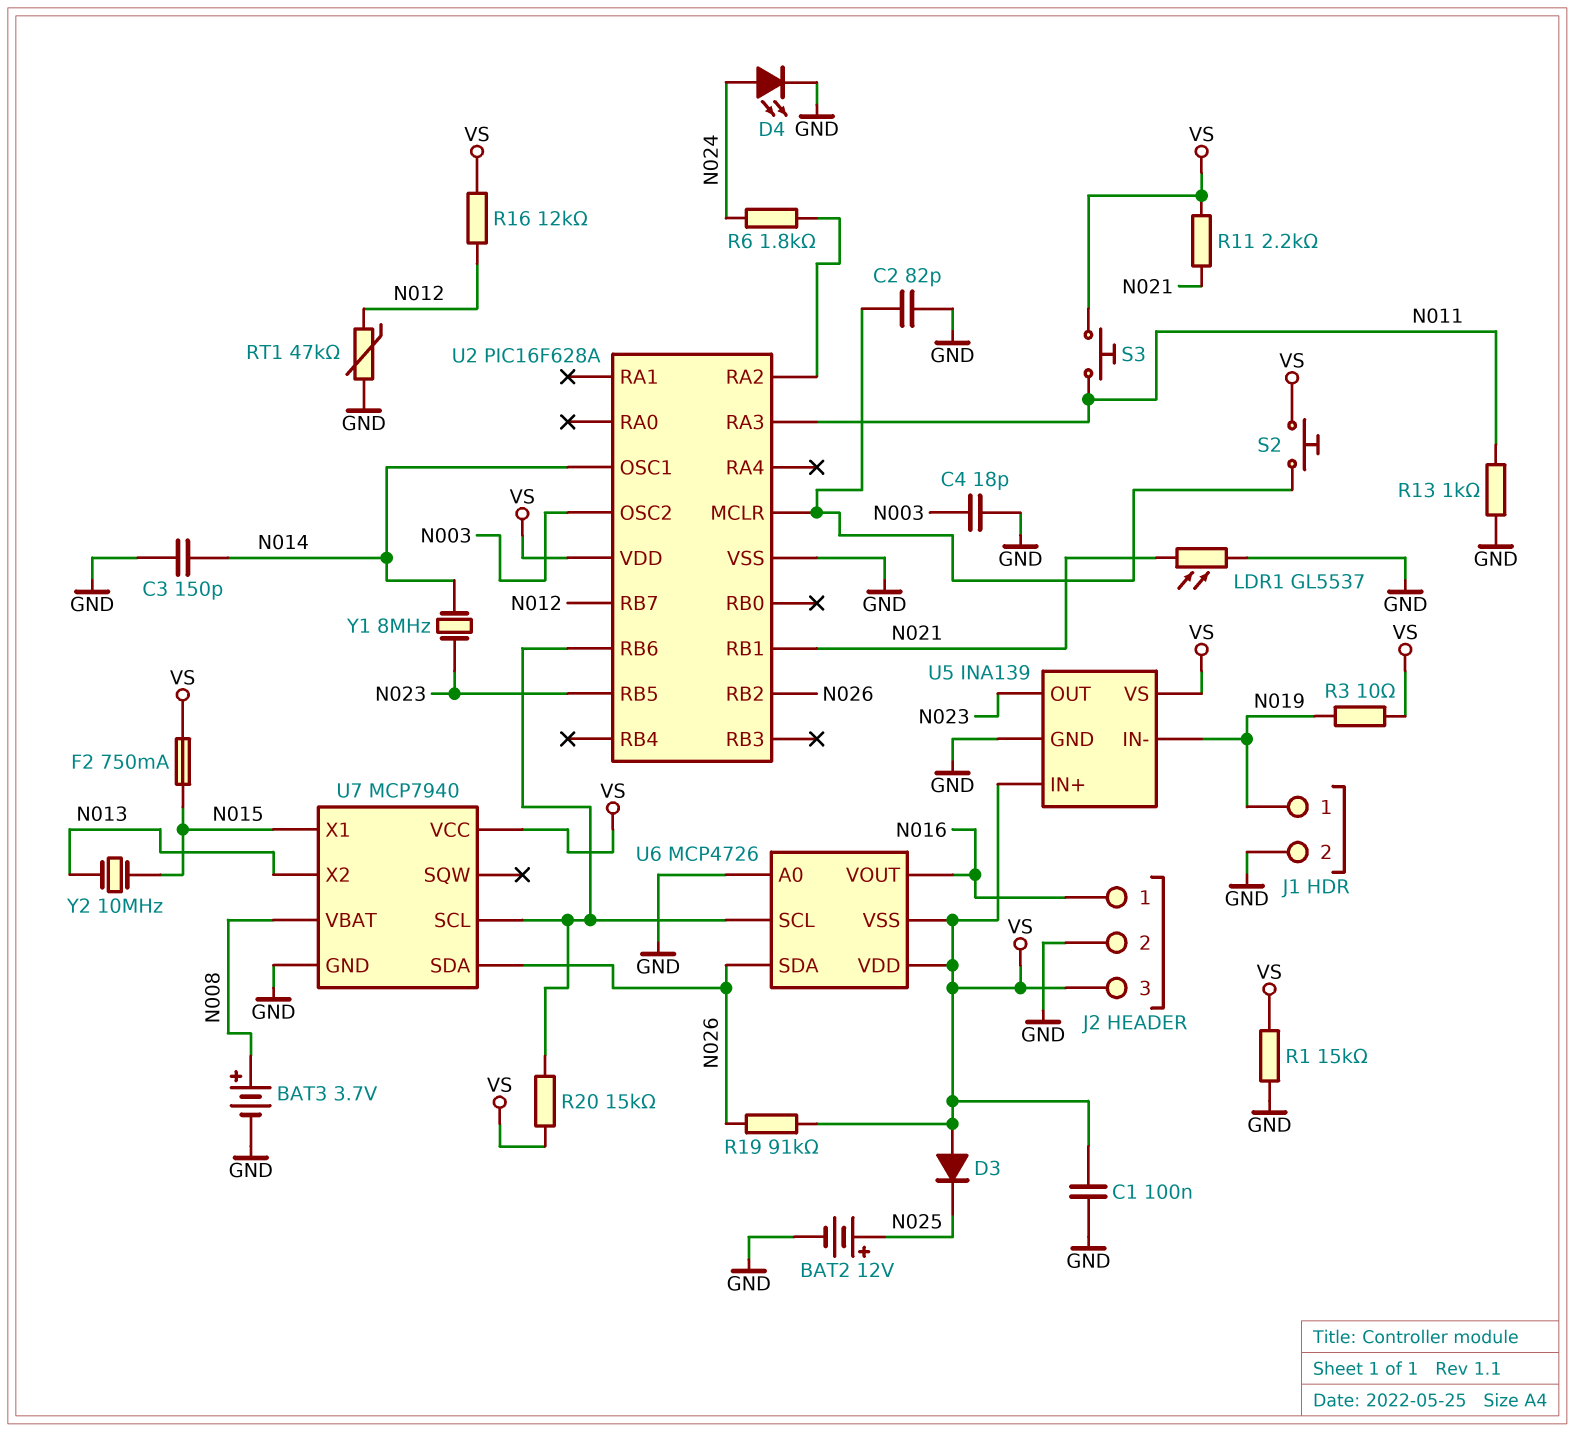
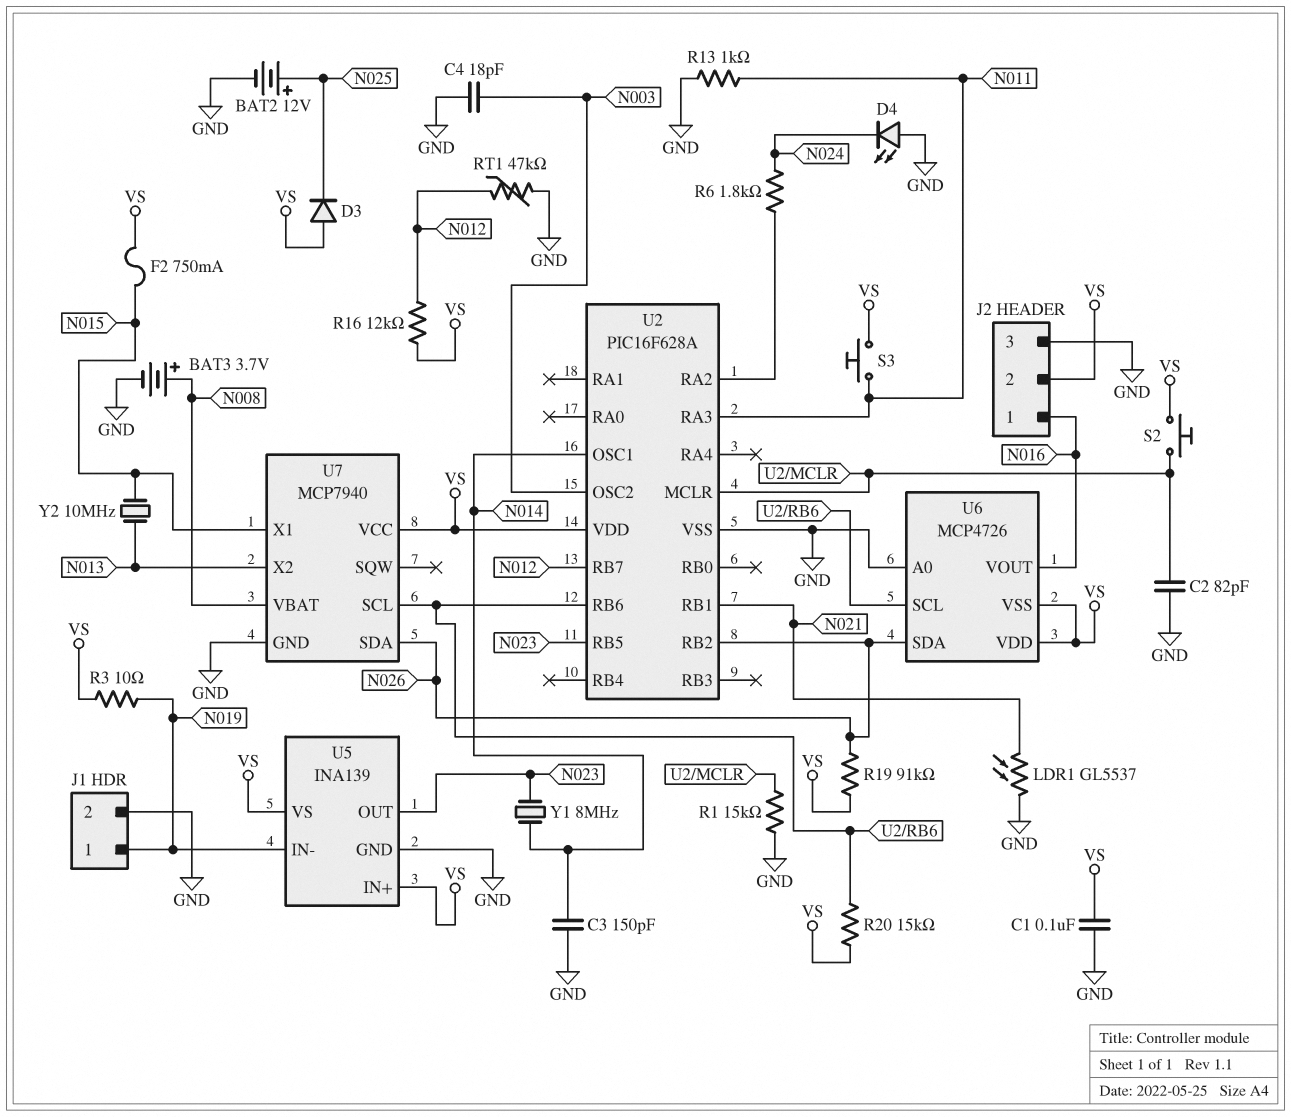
D4: LED (A N024, K GND) -> LED (A GND, K N024)
J2 pin 2: GND -> VS
J2 pin 3: VS -> GND
R1: 15k (GND, VS) -> 15k (GND, U2/MCLR)
R11: 2.2k (N021, VS) -> none

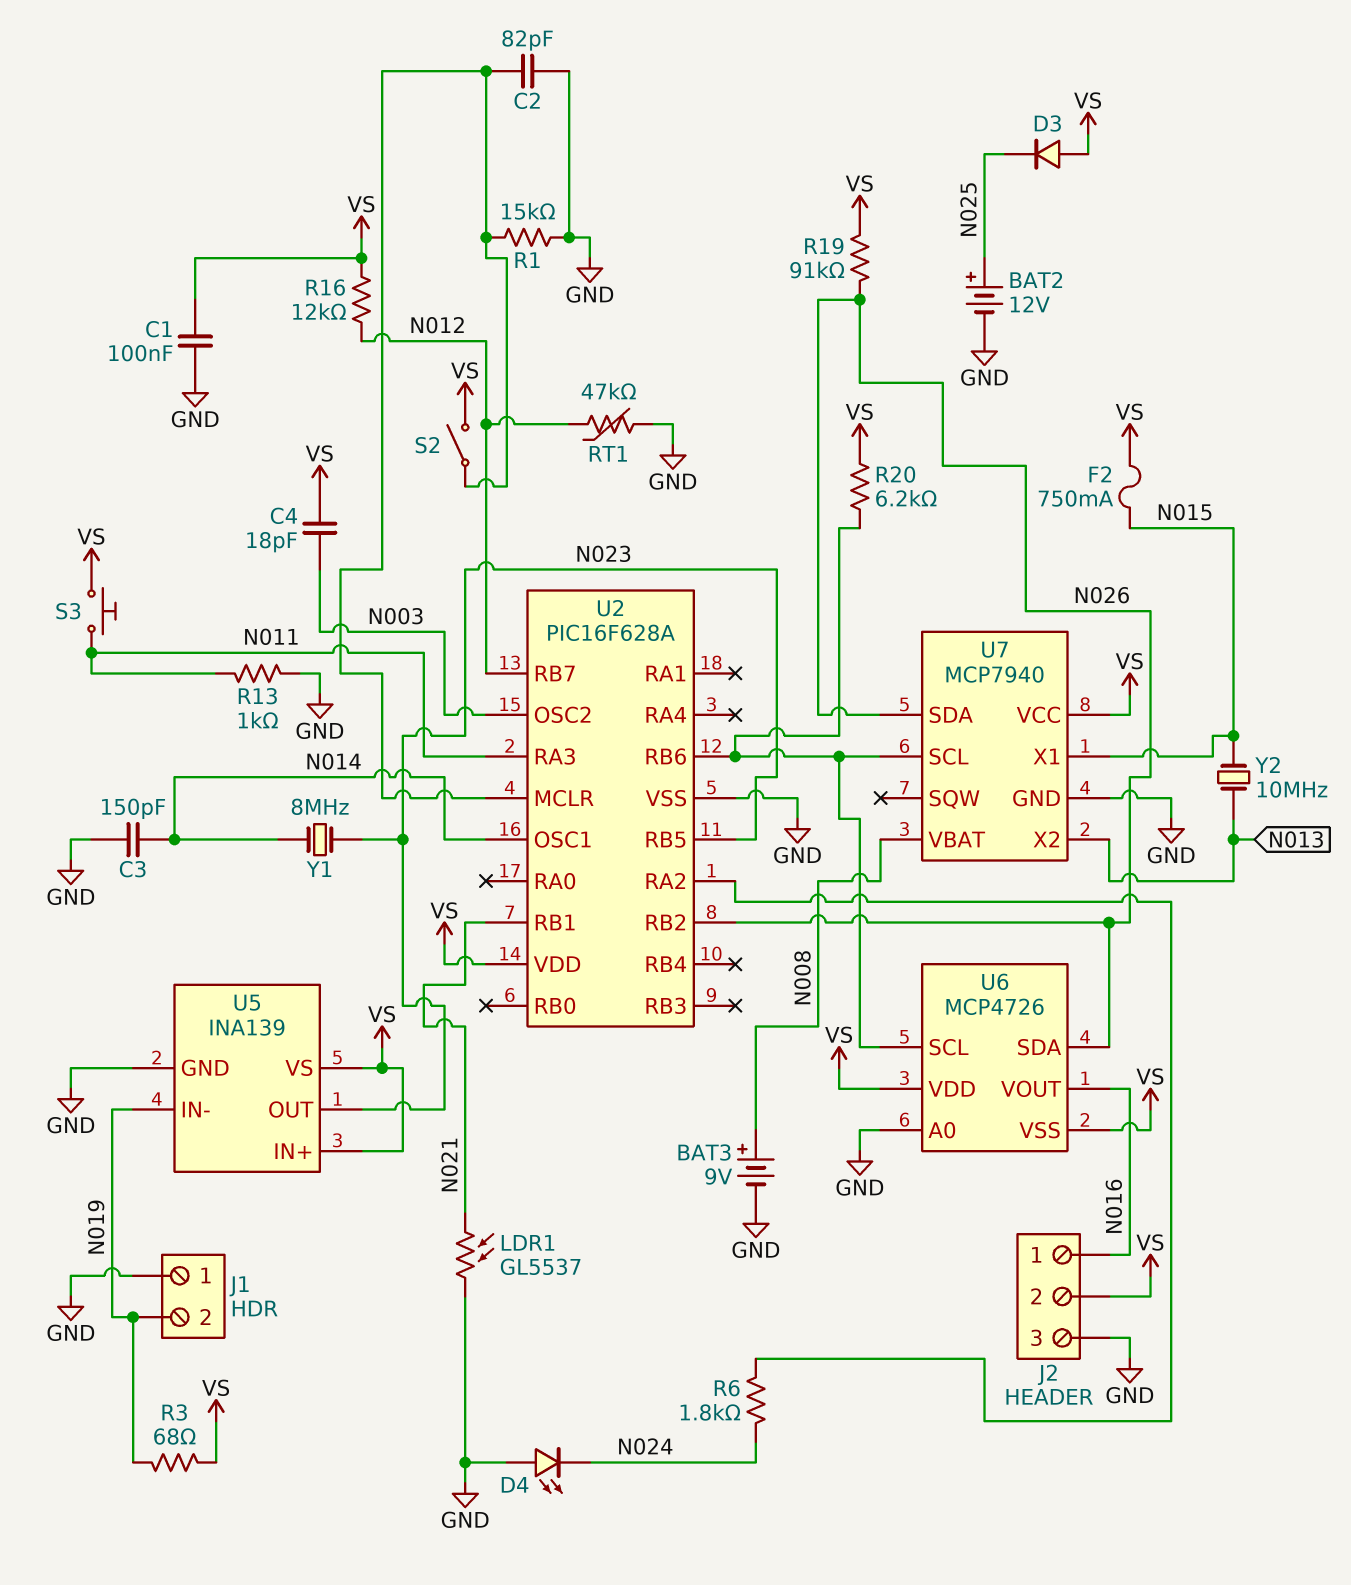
BAT3: 3.7V (plus N008, minus GND) -> 9V (plus N008, minus GND)
C4: 18pF (GND, N003) -> 18pF (N003, VS)
J1 pin 1: N019 -> GND
J1 pin 2: GND -> N019
R3: 10 (N019, VS) -> 68 (N019, VS)
R20: 15k (U2/RB6, VS) -> 6.2k (U2/RB6, VS)
S2: button (U2/MCLR, VS) -> switch (U2/MCLR, VS)

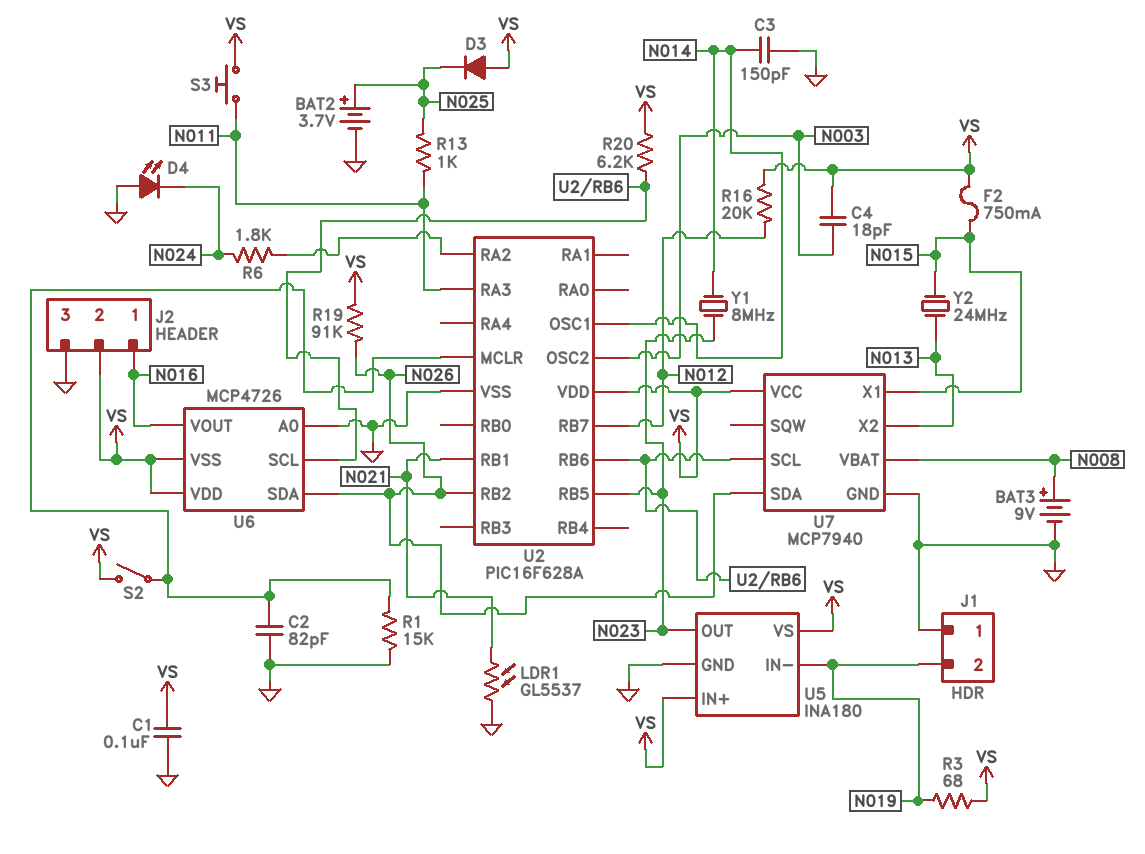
BAT2: 12V (plus N025, minus GND) -> 3.7V (plus N025, minus GND)
R13: 1k (GND, N011) -> 1k (N011, N025)
R16: 12k (N012, VS) -> 20k (N012, VS)
RT1: 47k (GND, N012) -> none
U5: INA139 -> INA180
Y2: 10MHz (N013, N015) -> 24MHz (N013, N015)

